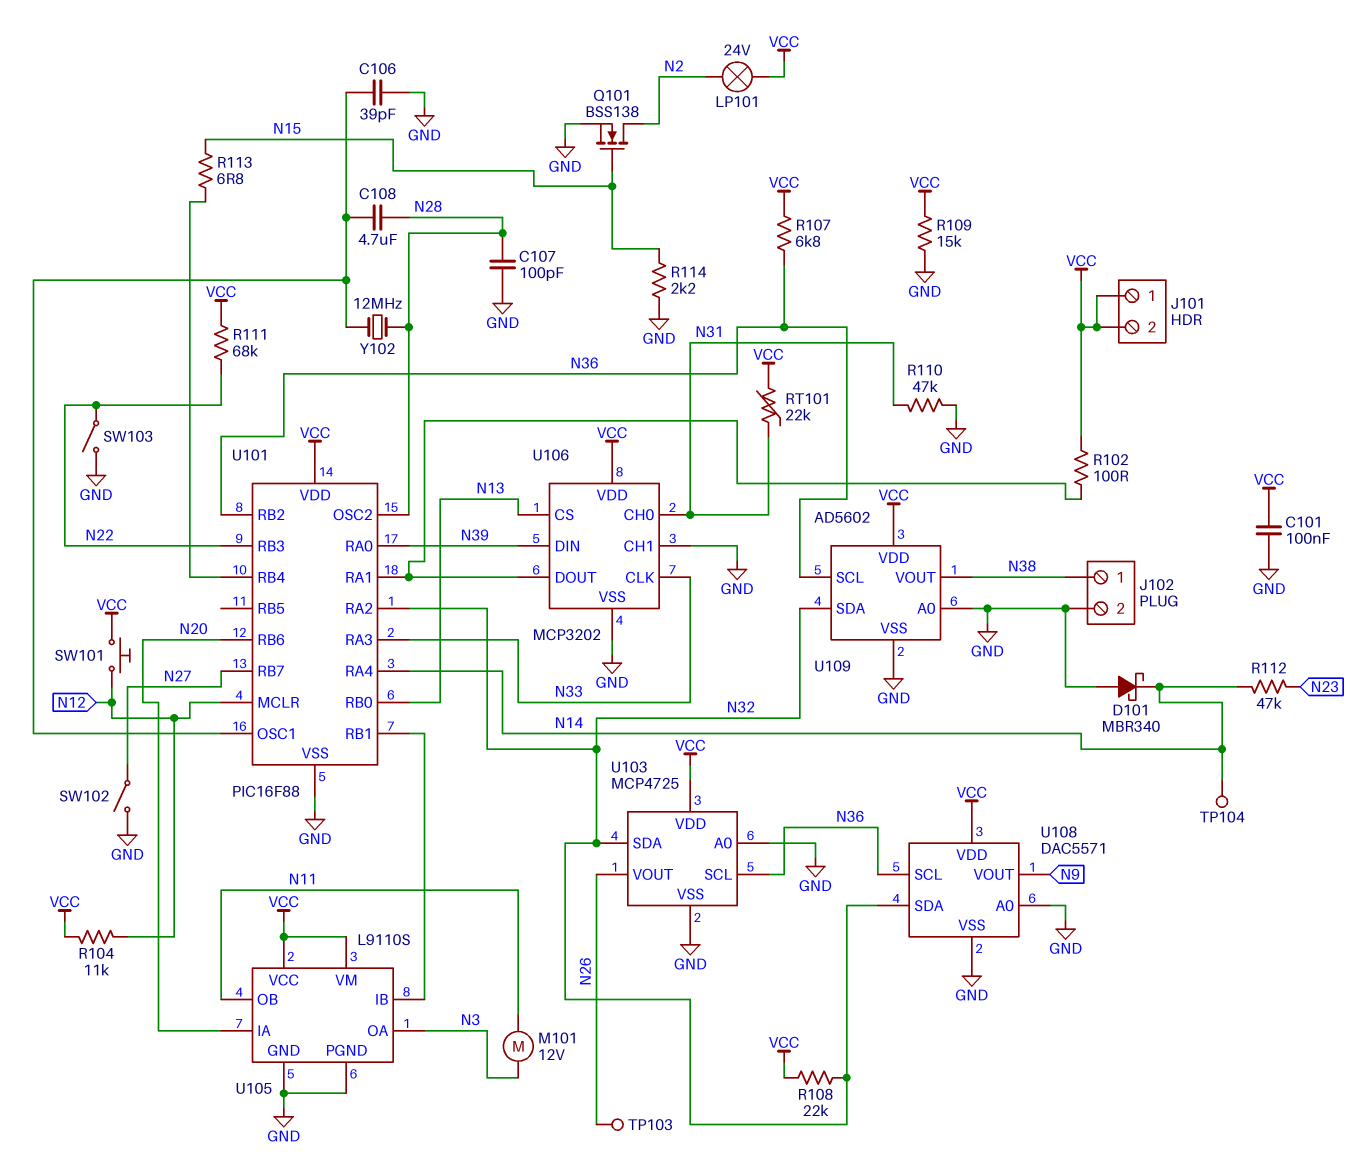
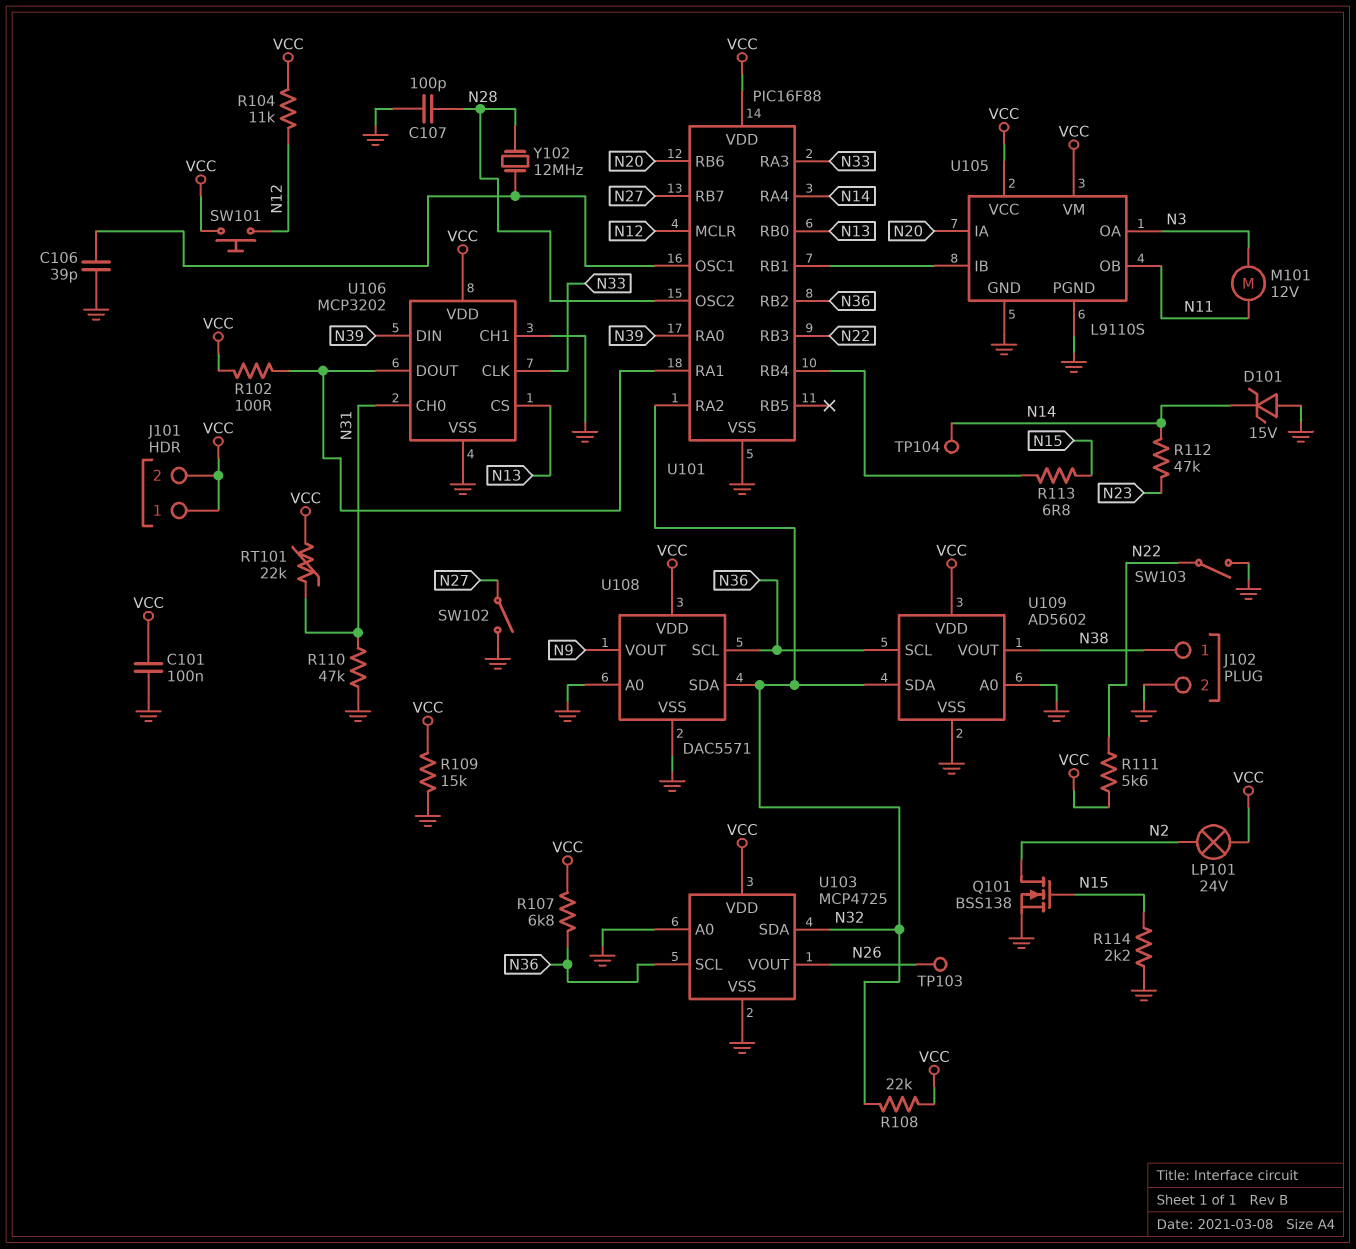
C108: 4.7uF (N28, U101/OSC1) -> none
D101: schottky MBR340 (A GND, K N14) -> zener 15V (A GND, K N14)
R111: 68k (N22, VCC) -> 5.6k (N22, VCC)

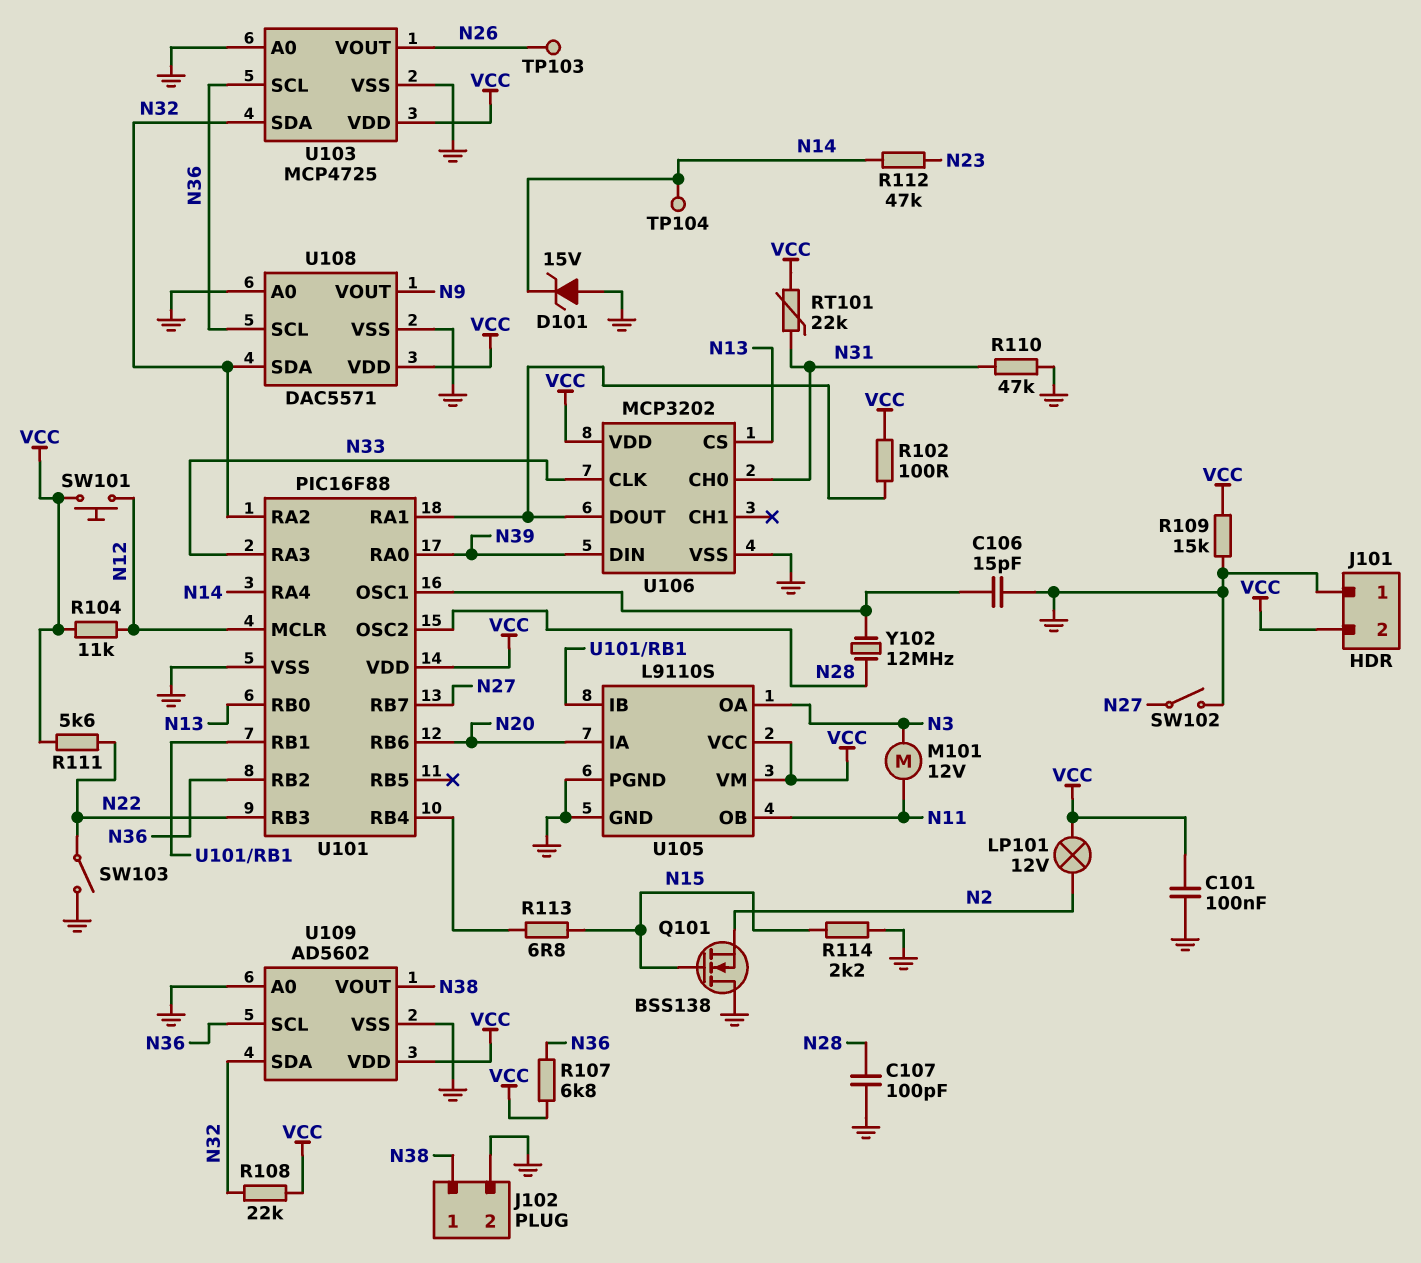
C106: 39pF (GND, U101/OSC1) -> 15pF (GND, U101/OSC1)
J101 pin 1: VCC -> GND
LP101: lamp 24V (N2, VCC) -> lamp 12V (N2, VCC)
Q101: NMOS BSS138 (G N15, D N2, S GND) -> NMOS BSS138 (G N15, D GND, S N2)
U106 pin CH1: GND -> none

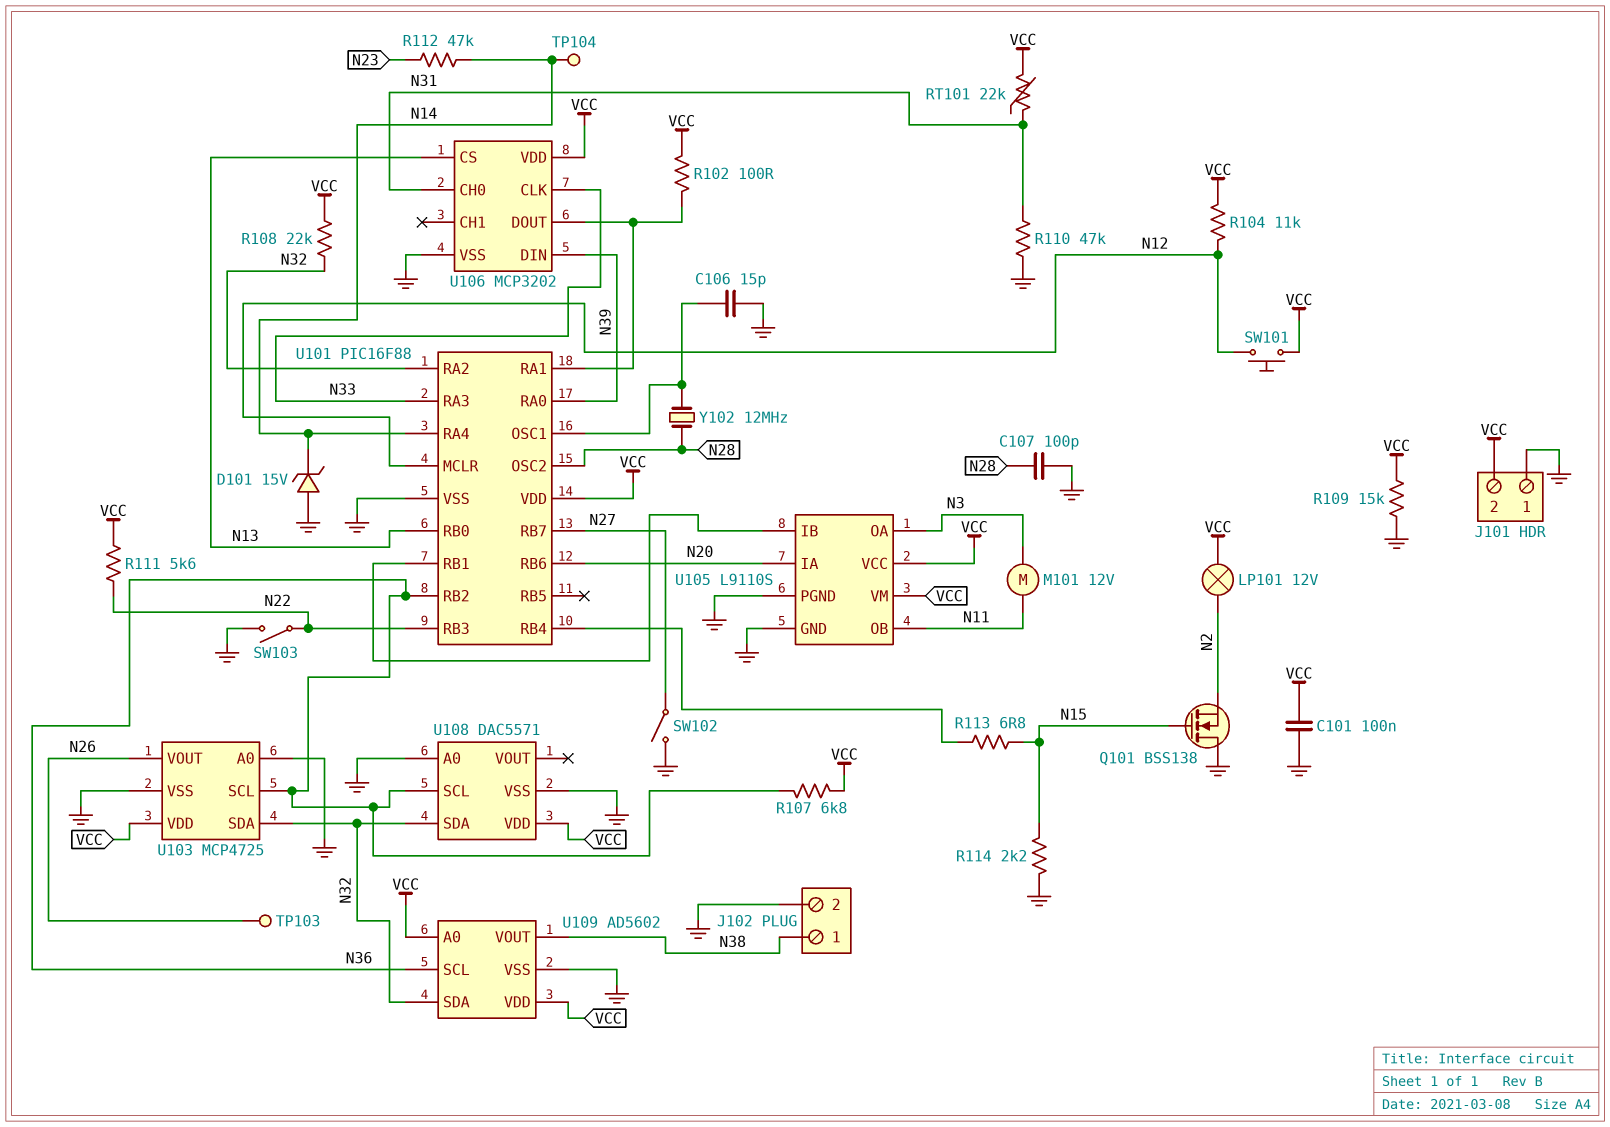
U108 pin VOUT: N9 -> none
U109 pin A0: GND -> VCC

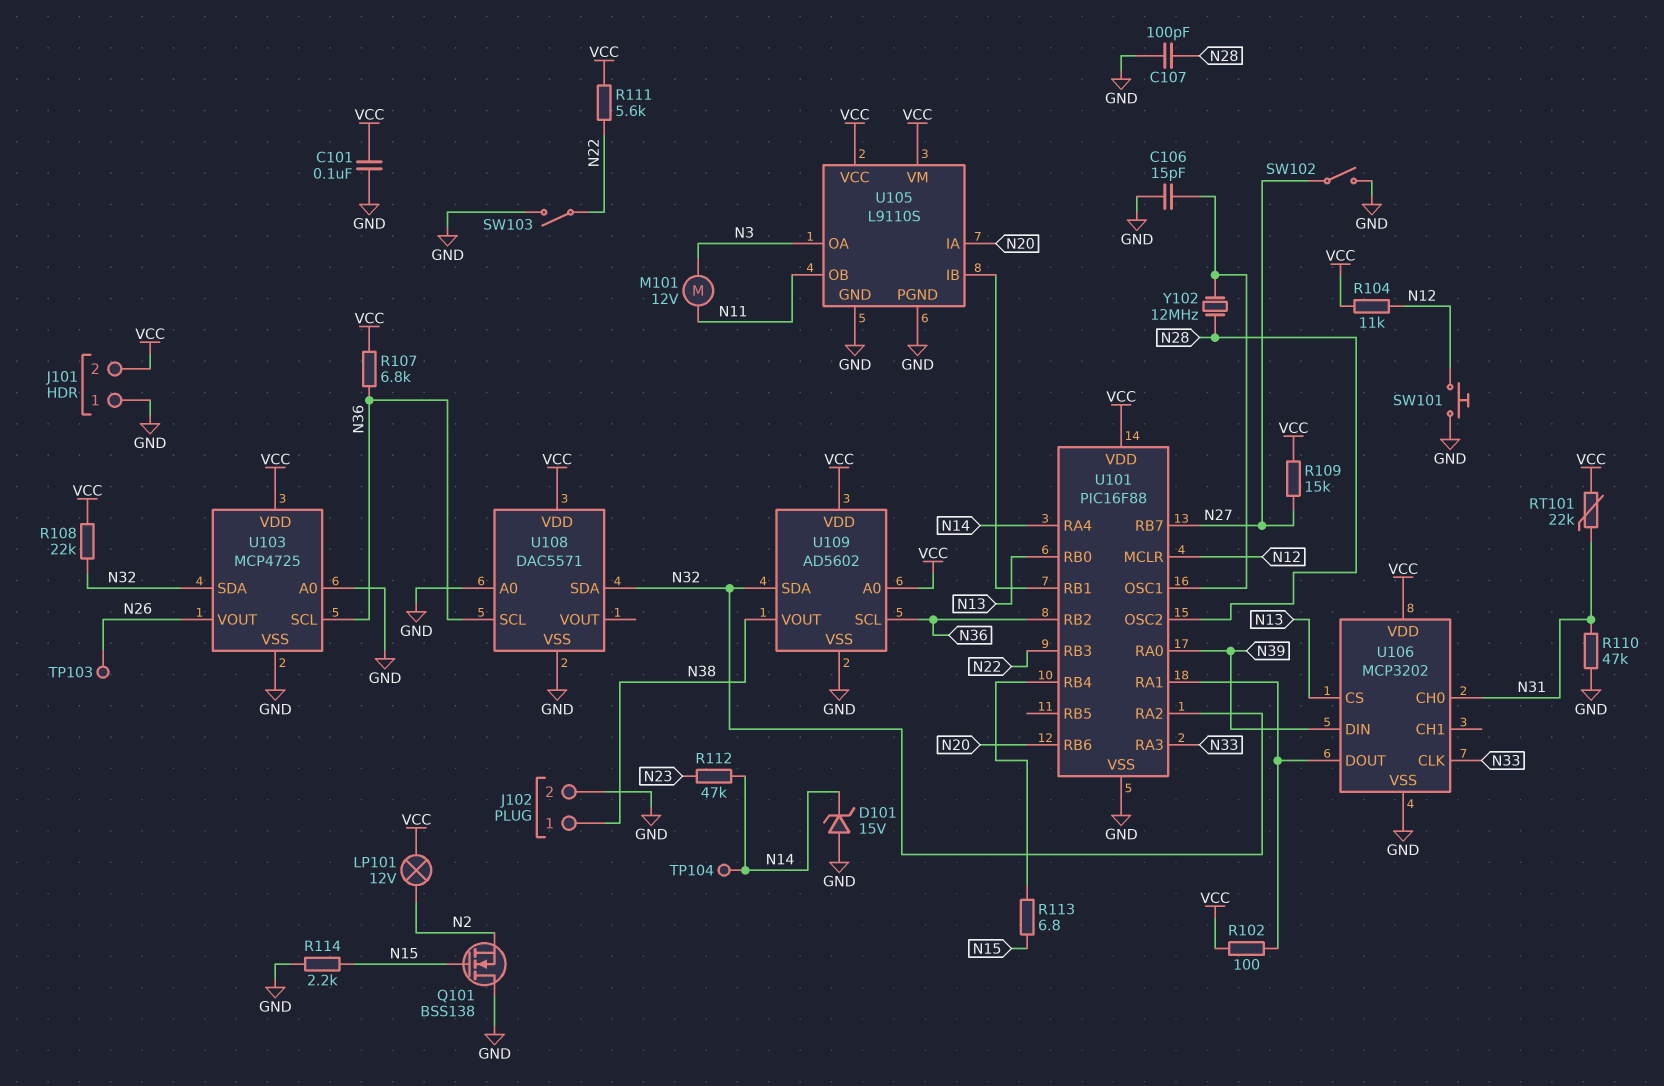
R109: 15k (GND, VCC) -> 15k (N27, VCC)
SW101: button (N12, VCC) -> button (GND, N12)

